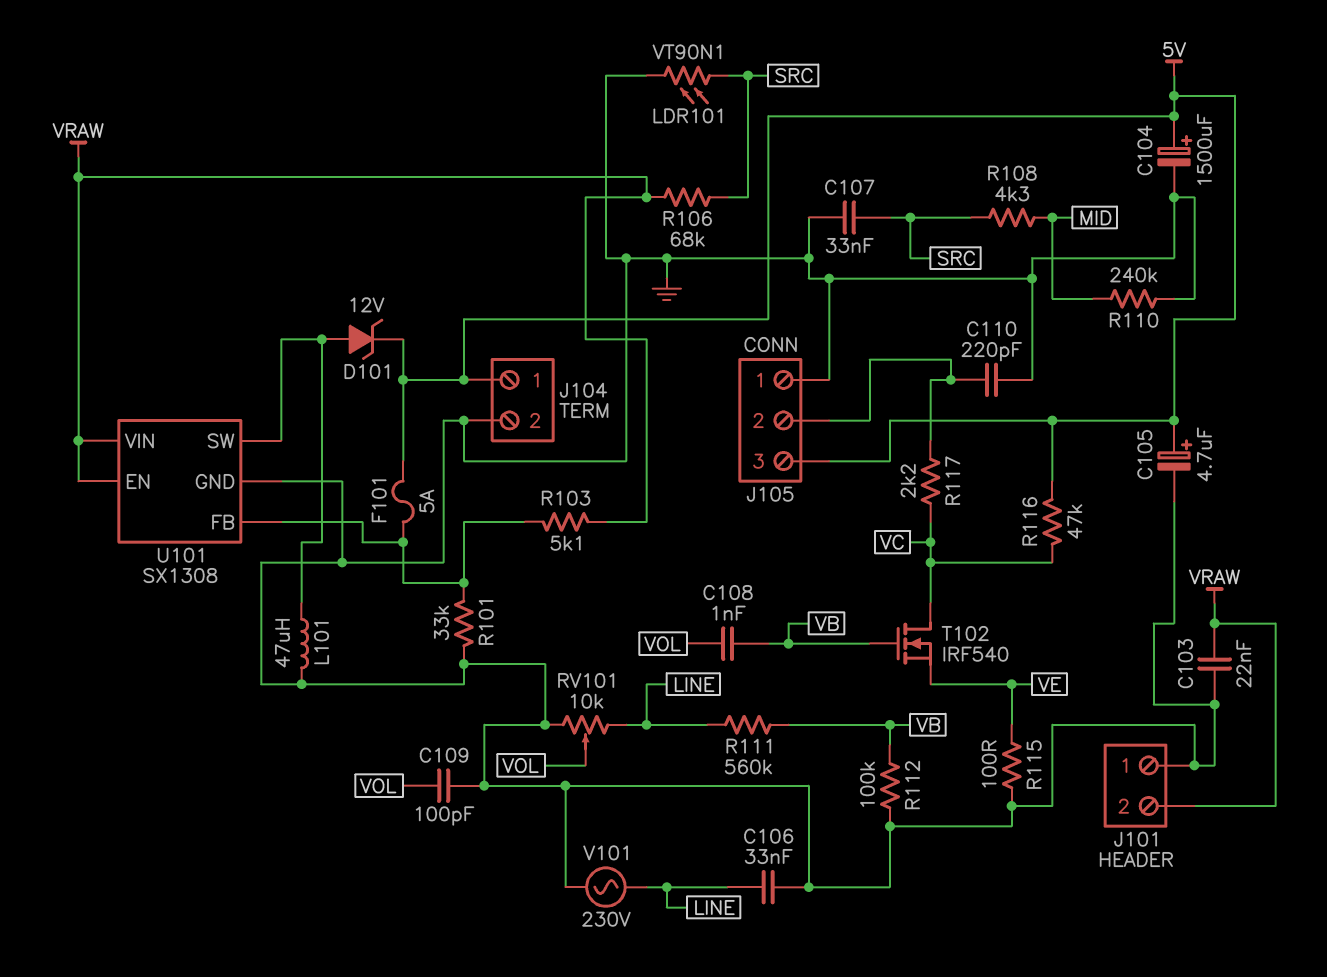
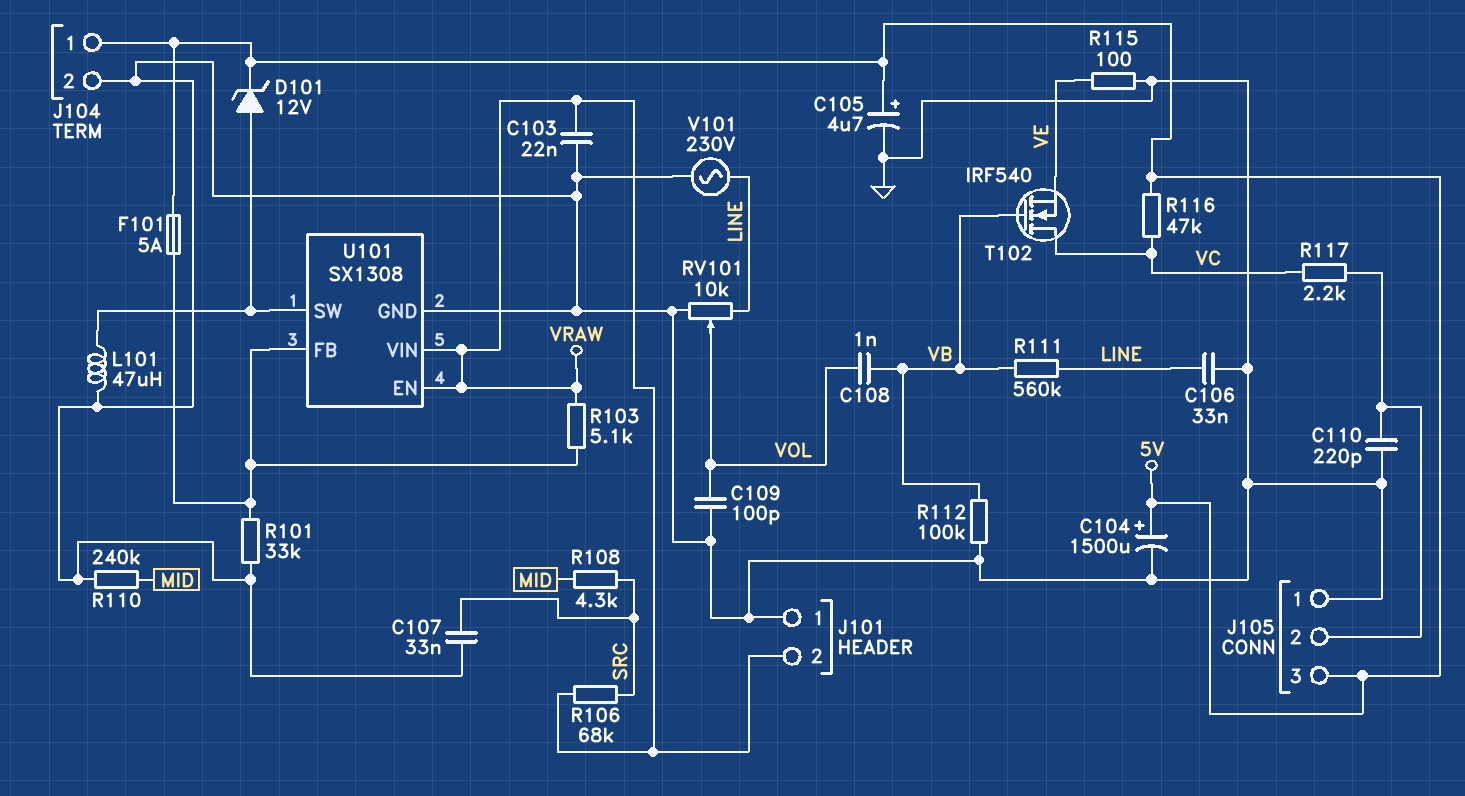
LDR101: VT90N1 (GND, SRC) -> none

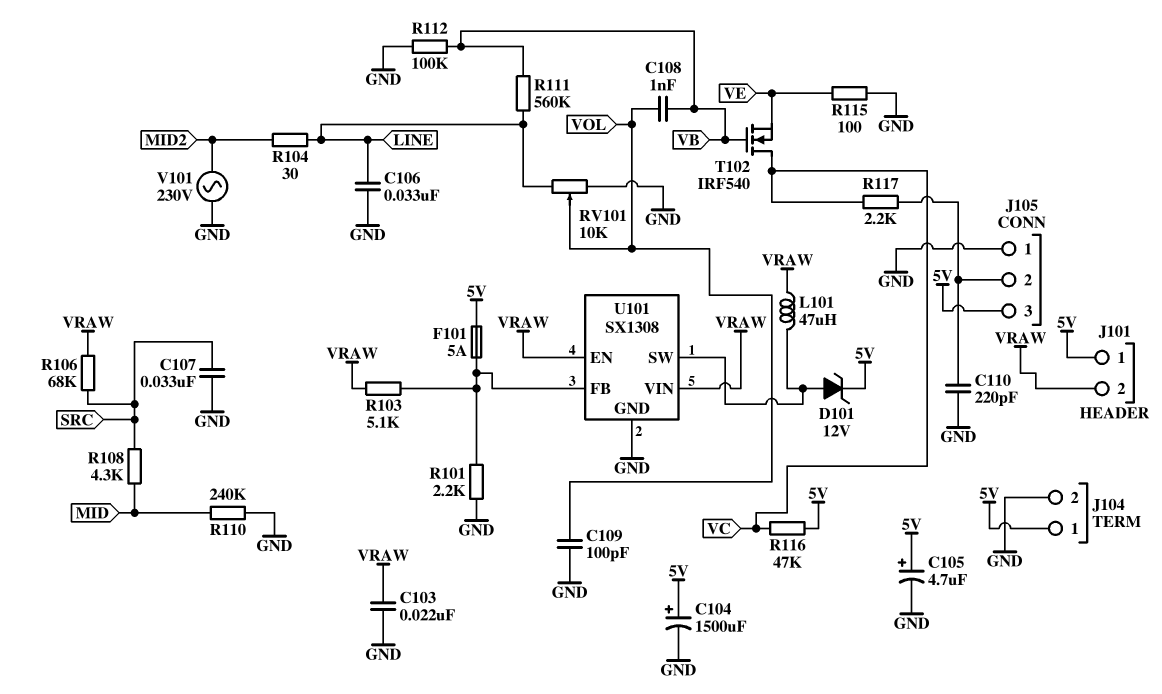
J101 pin 1: GND -> 5V
L101: 47uH (GND, U101/SW) -> 47uH (U101/SW, VRAW)
R101: 33k (GND, U101/FB) -> 2.2k (GND, U101/FB)
R104: none -> 30 (LINE, MID2)
V101: AC 230V (GND, LINE) -> AC 230V (GND, MID2)

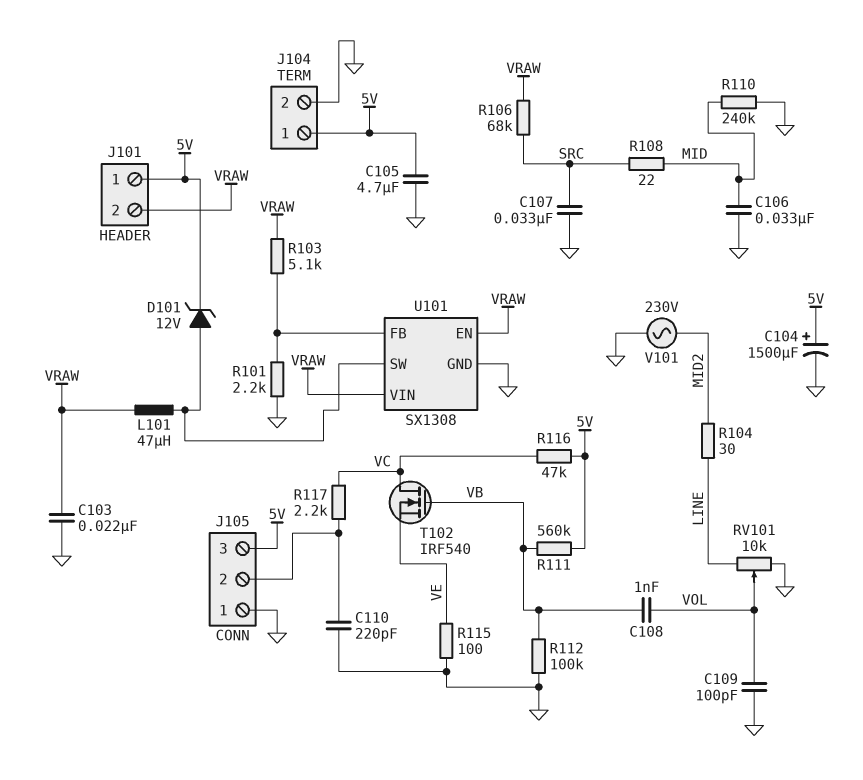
C105: 4.7uF (plus 5V, minus GND) -> 4.7uF (5V, GND)
C106: 33nF (GND, LINE) -> 33nF (GND, MID)
F101: 5A (5V, U101/FB) -> none
R108: 4.3k (MID, SRC) -> 22 (MID, SRC)
R111: 560k (LINE, VB) -> 560k (5V, VB)

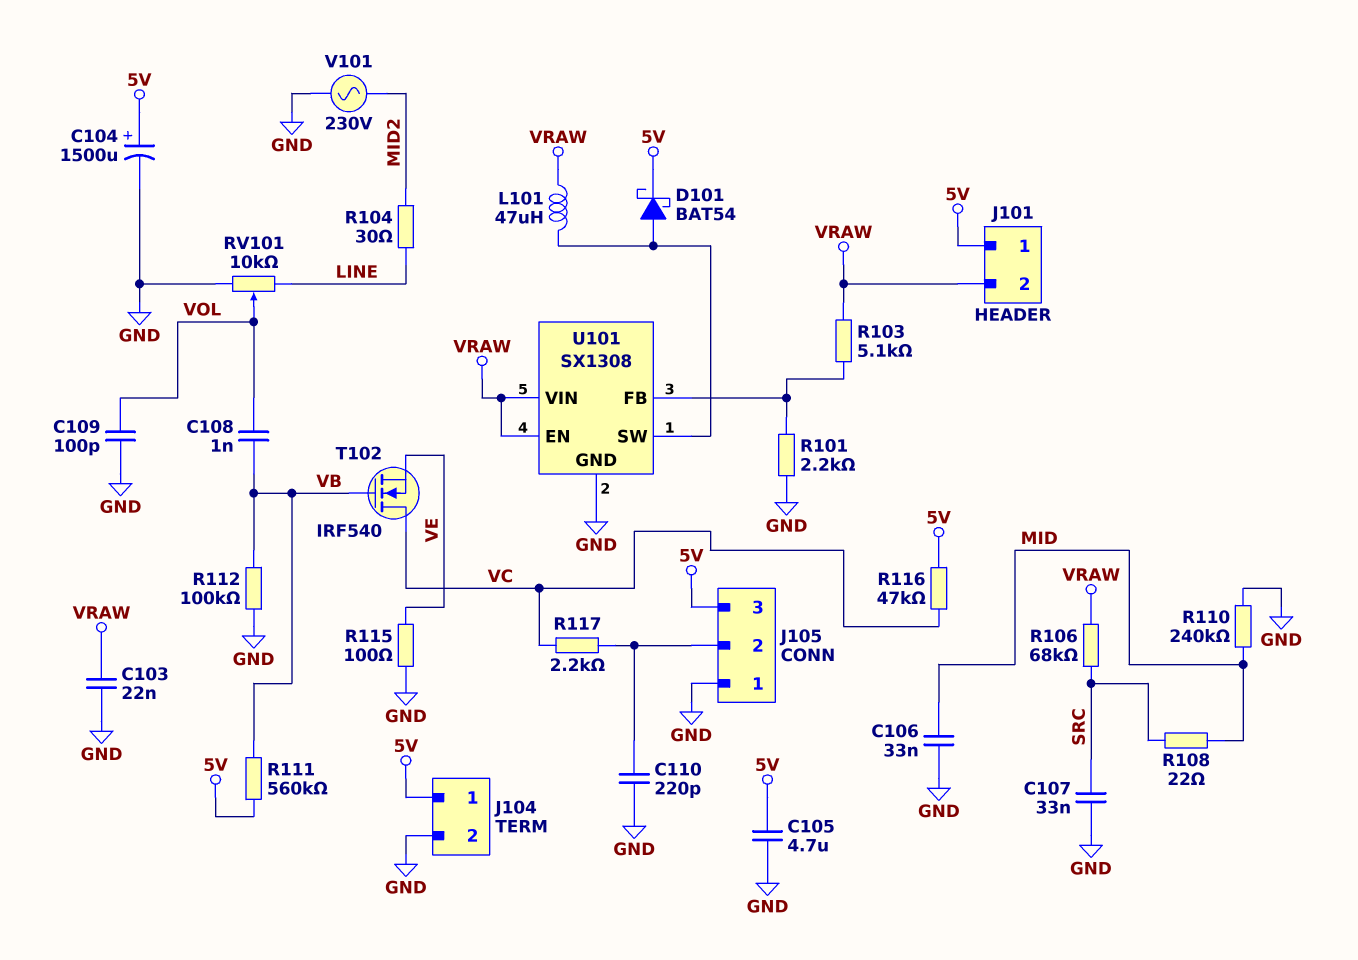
D101: zener 12V (A U101/SW, K 5V) -> schottky BAT54 (A U101/SW, K 5V)

